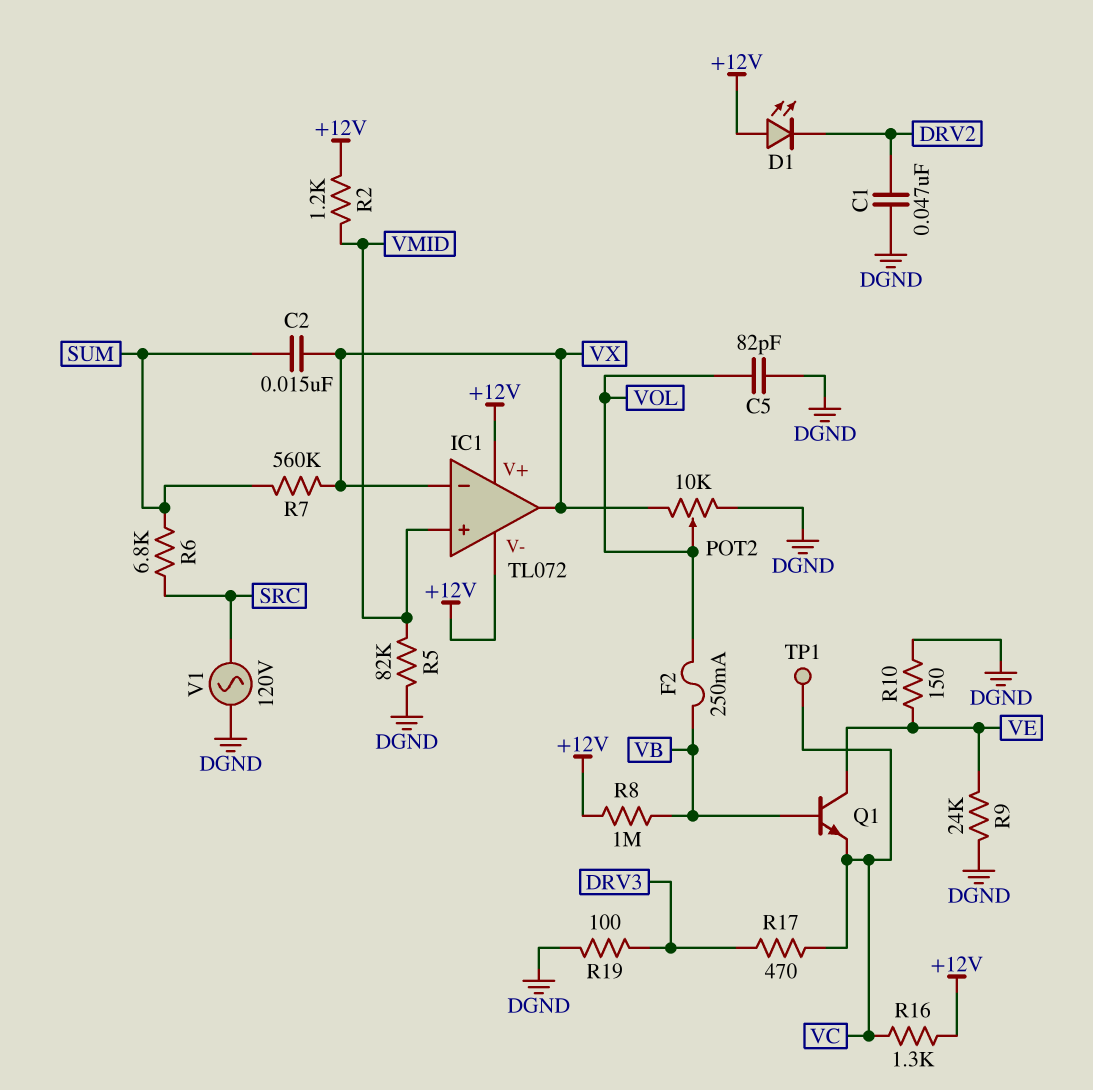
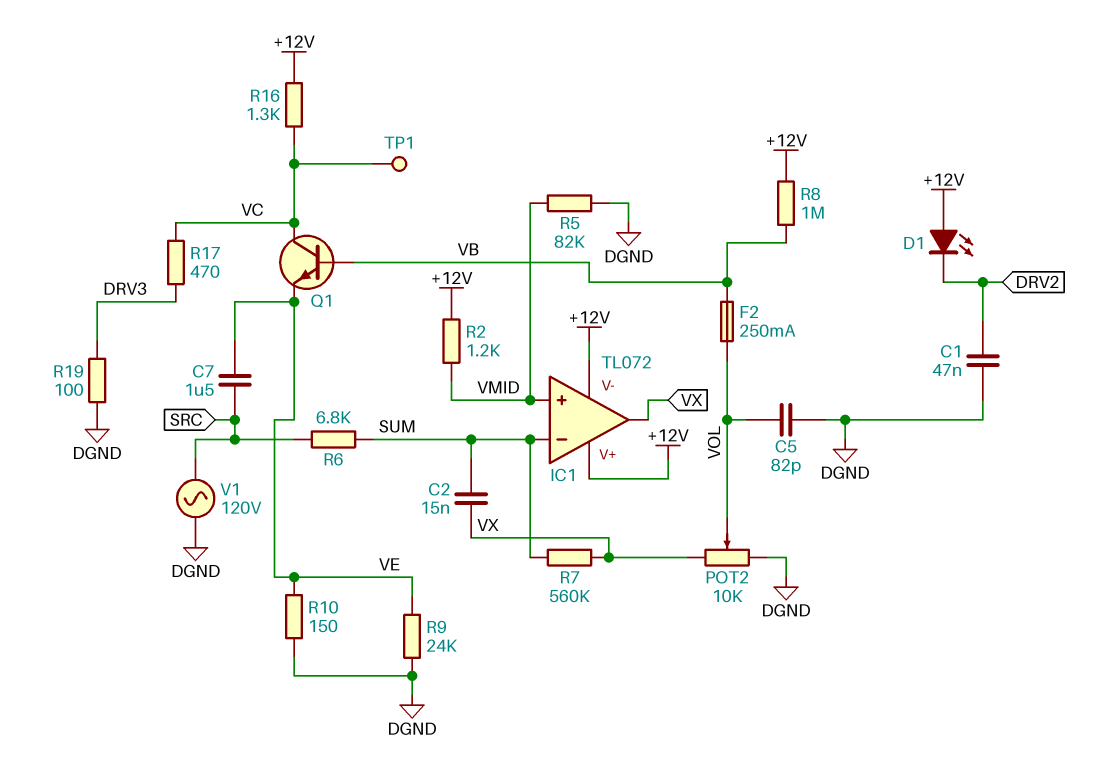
C7: none -> 1.5uF (SRC, VE)
IC1 pin in-: VX -> SUM
Q1: NPN (B VB, C VE, E VC) -> NPN (B VB, C VC, E VE)

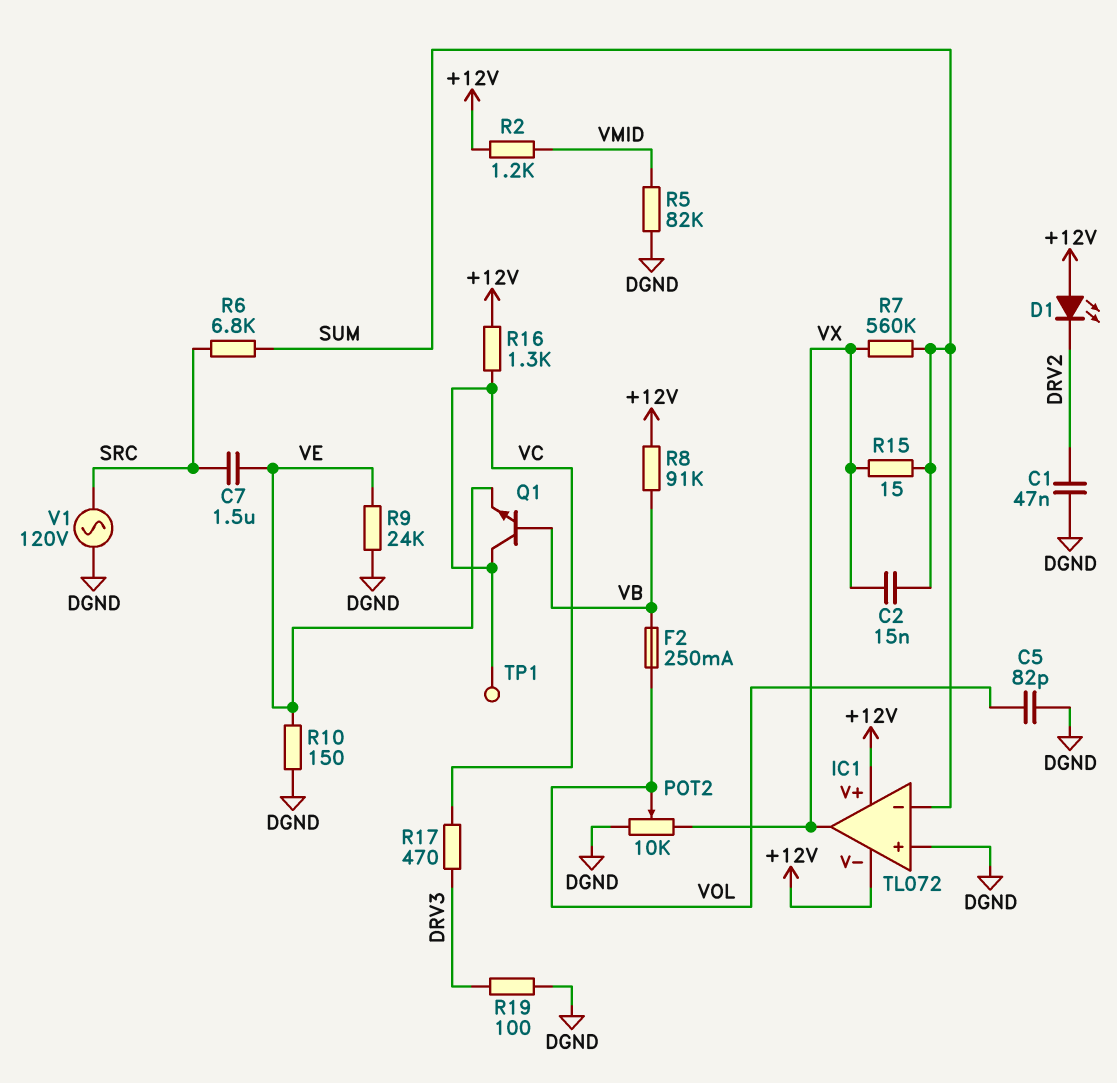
IC1 pin in+: VMID -> DGND
R8: 1M (+12V, VB) -> 91k (+12V, VB)
R15: none -> 15 (SUM, VX)

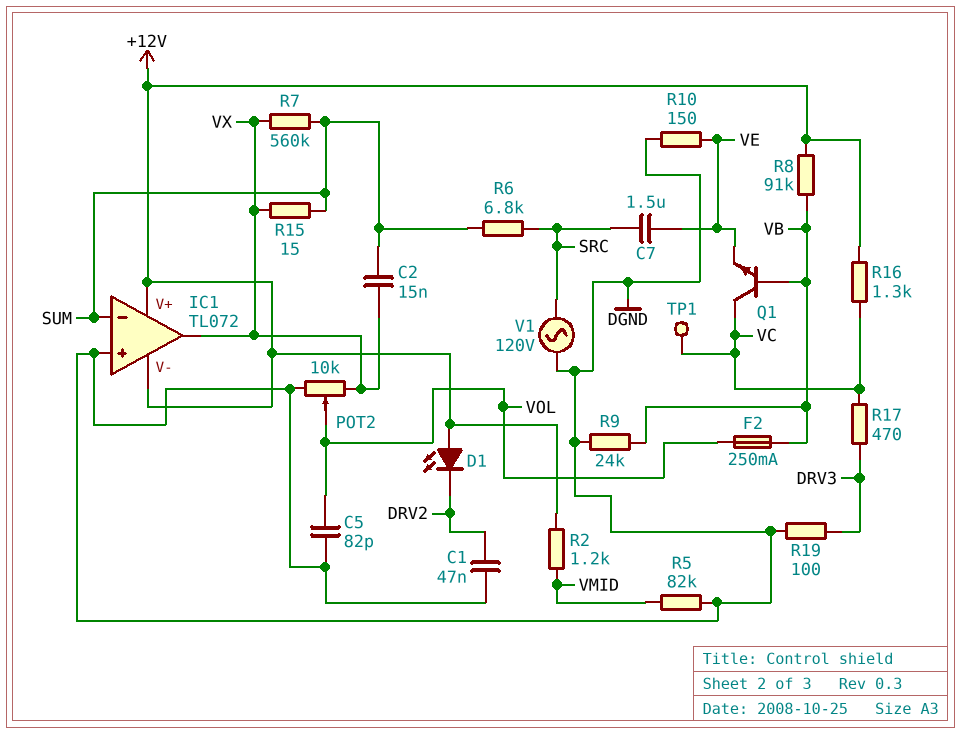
R9: 24k (DGND, VE) -> 24k (DGND, VB)

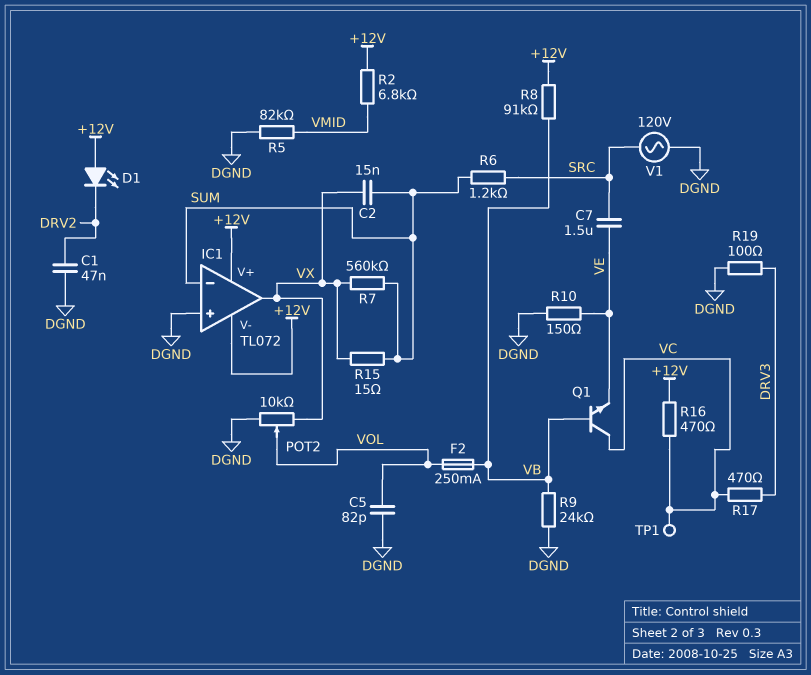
R2: 1.2k (+12V, VMID) -> 6.8k (+12V, VMID)
R6: 6.8k (SRC, SUM) -> 1.2k (SRC, SUM)
R16: 1.3k (+12V, VC) -> 470 (+12V, VC)

